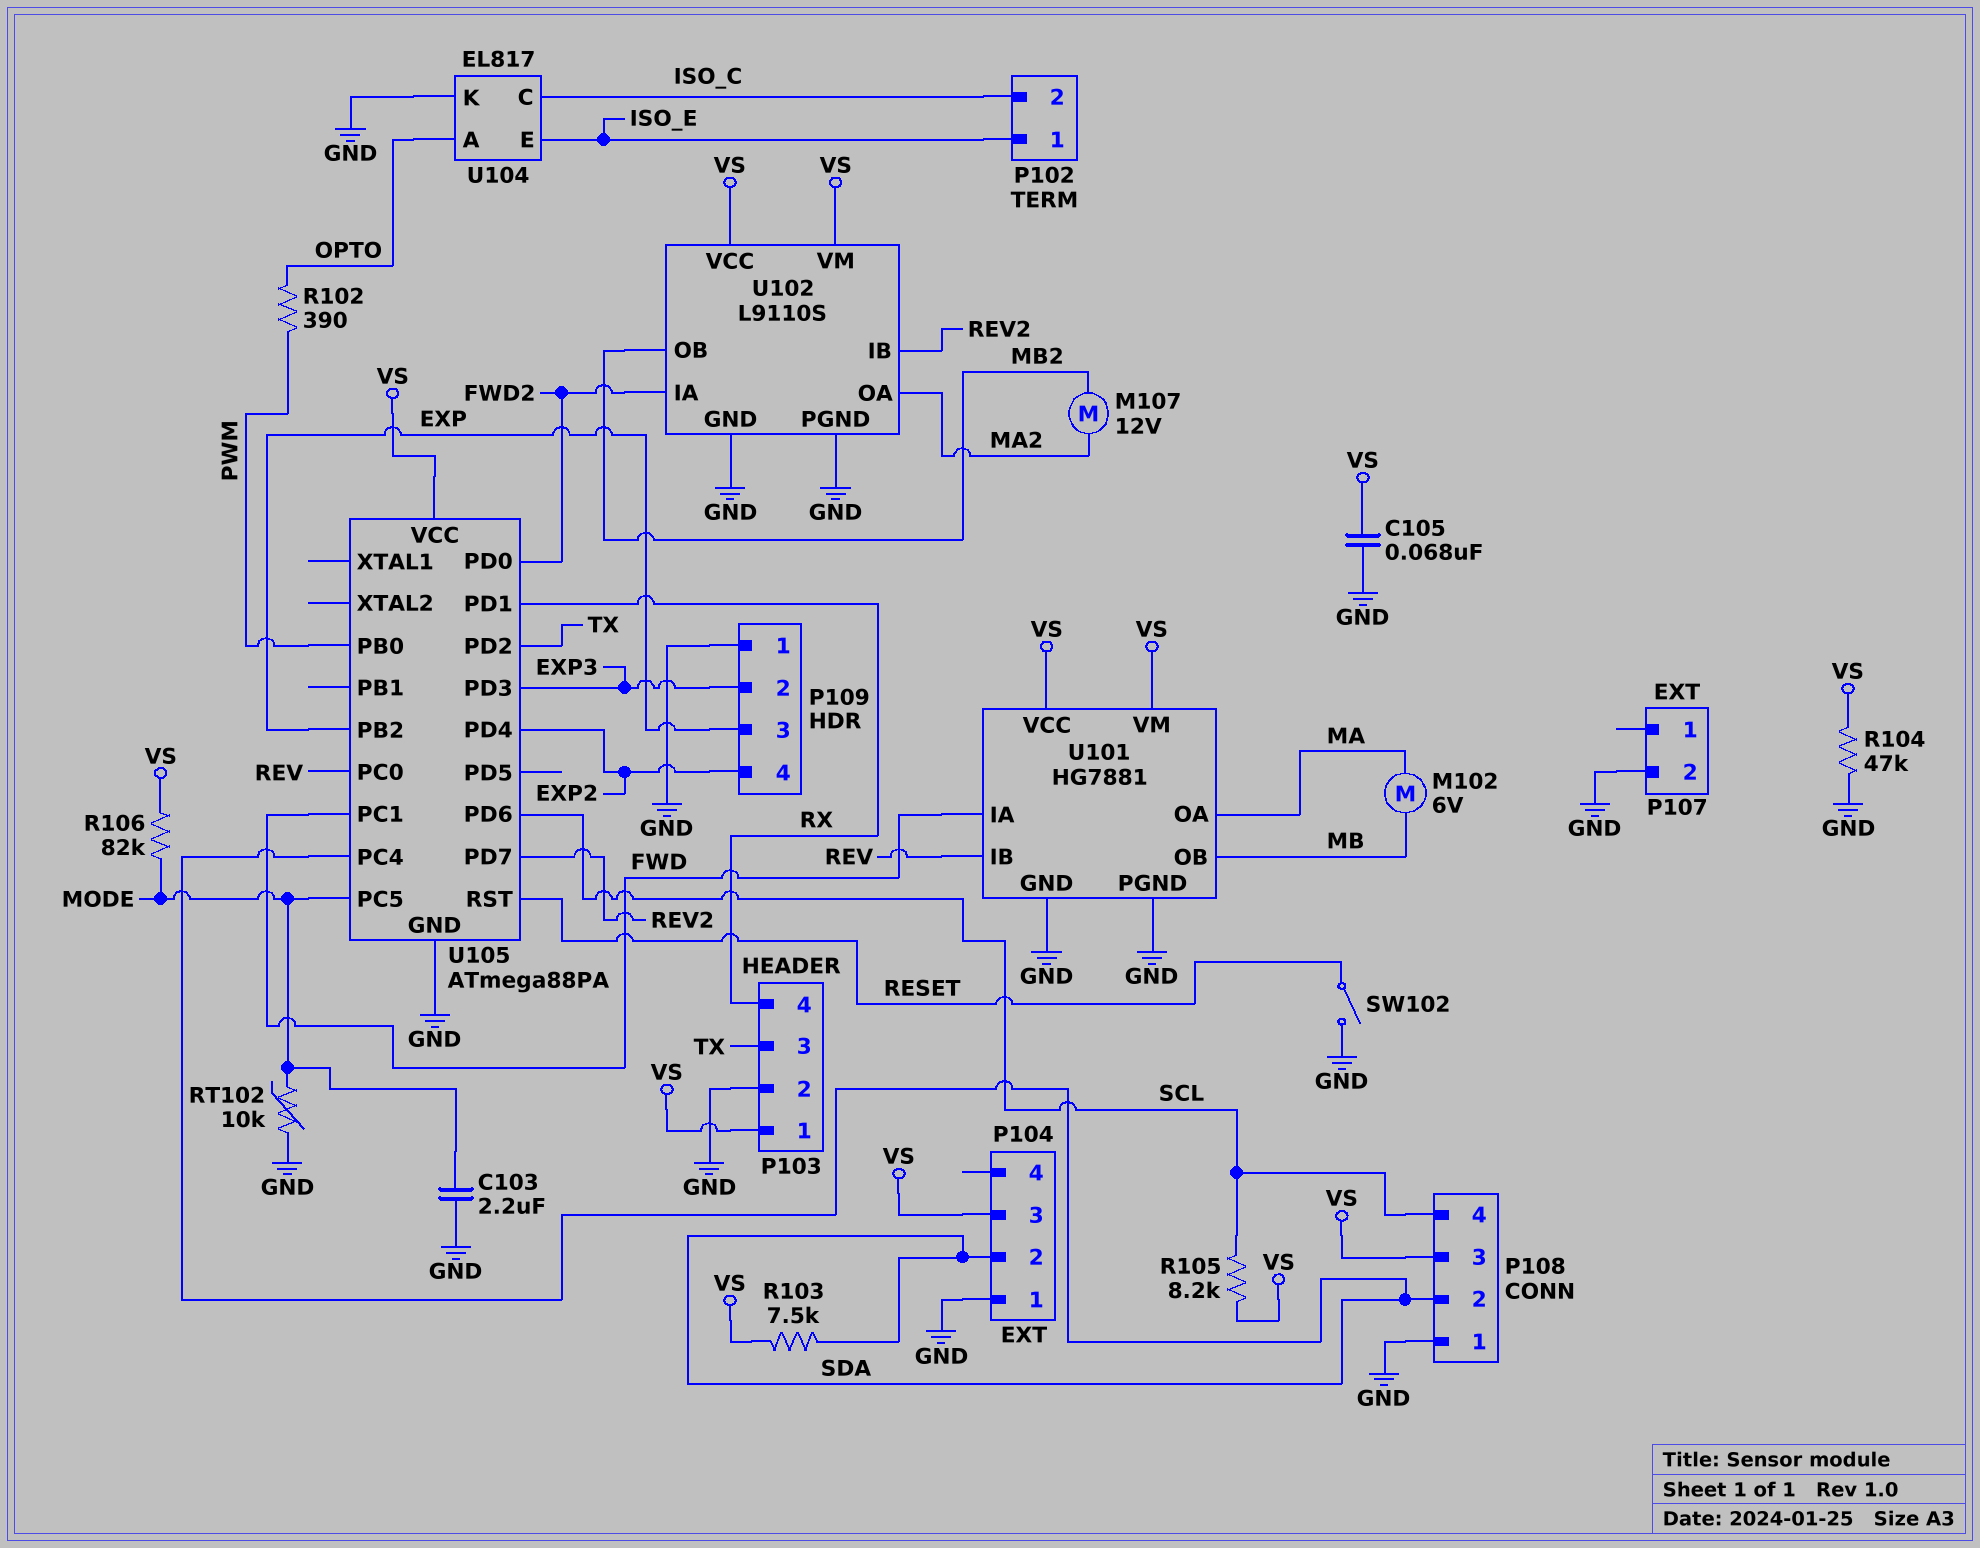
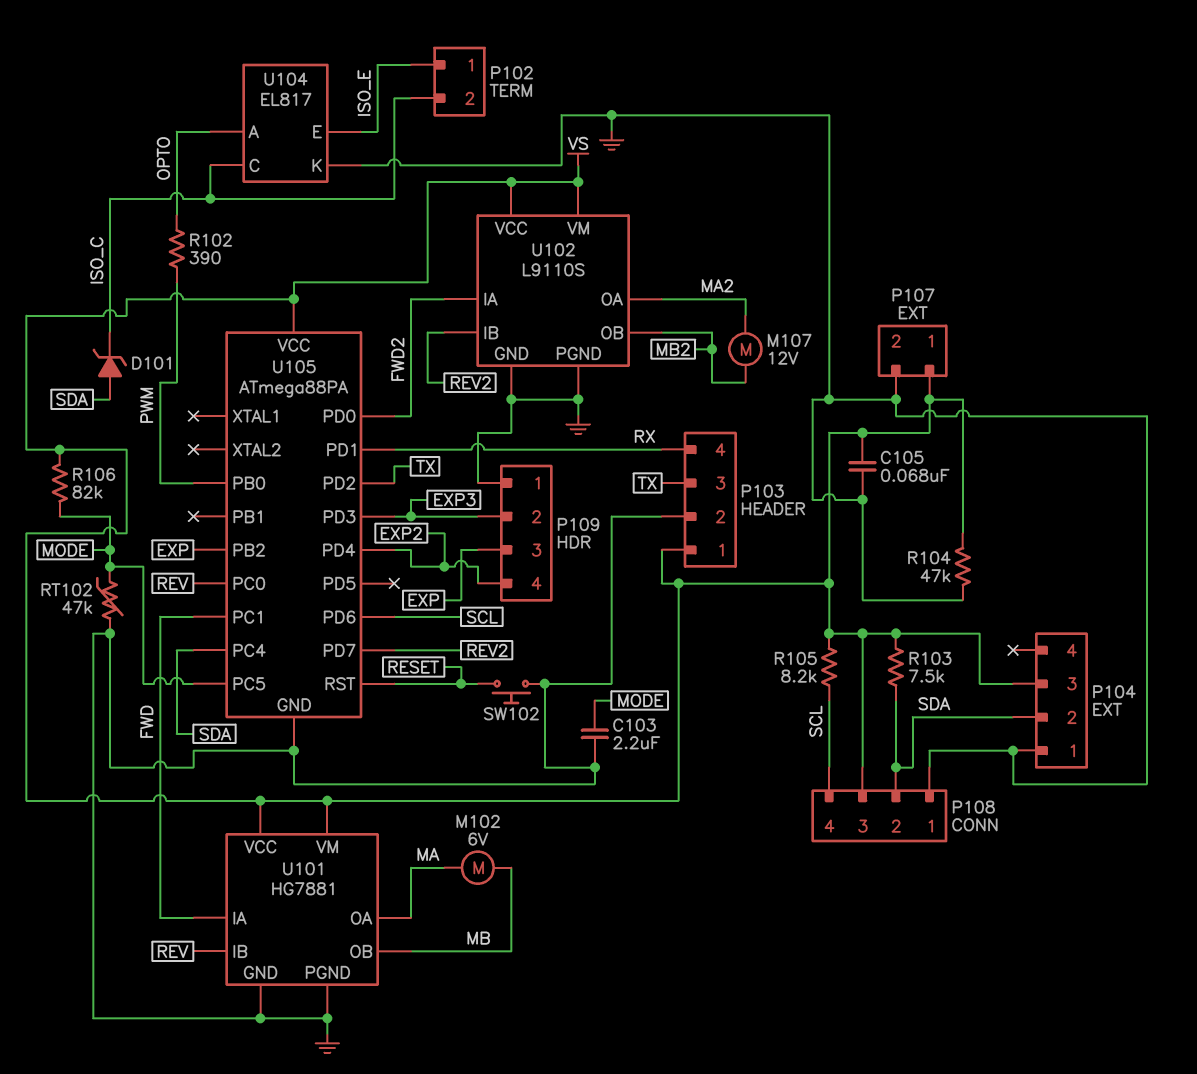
D101: none -> zener (A SDA, K ISO_C)
P107 pin 1: none -> VS
RT102: 10k (GND, MODE) -> 47k (GND, MODE)
SW102: switch (GND, RESET) -> button (GND, RESET)

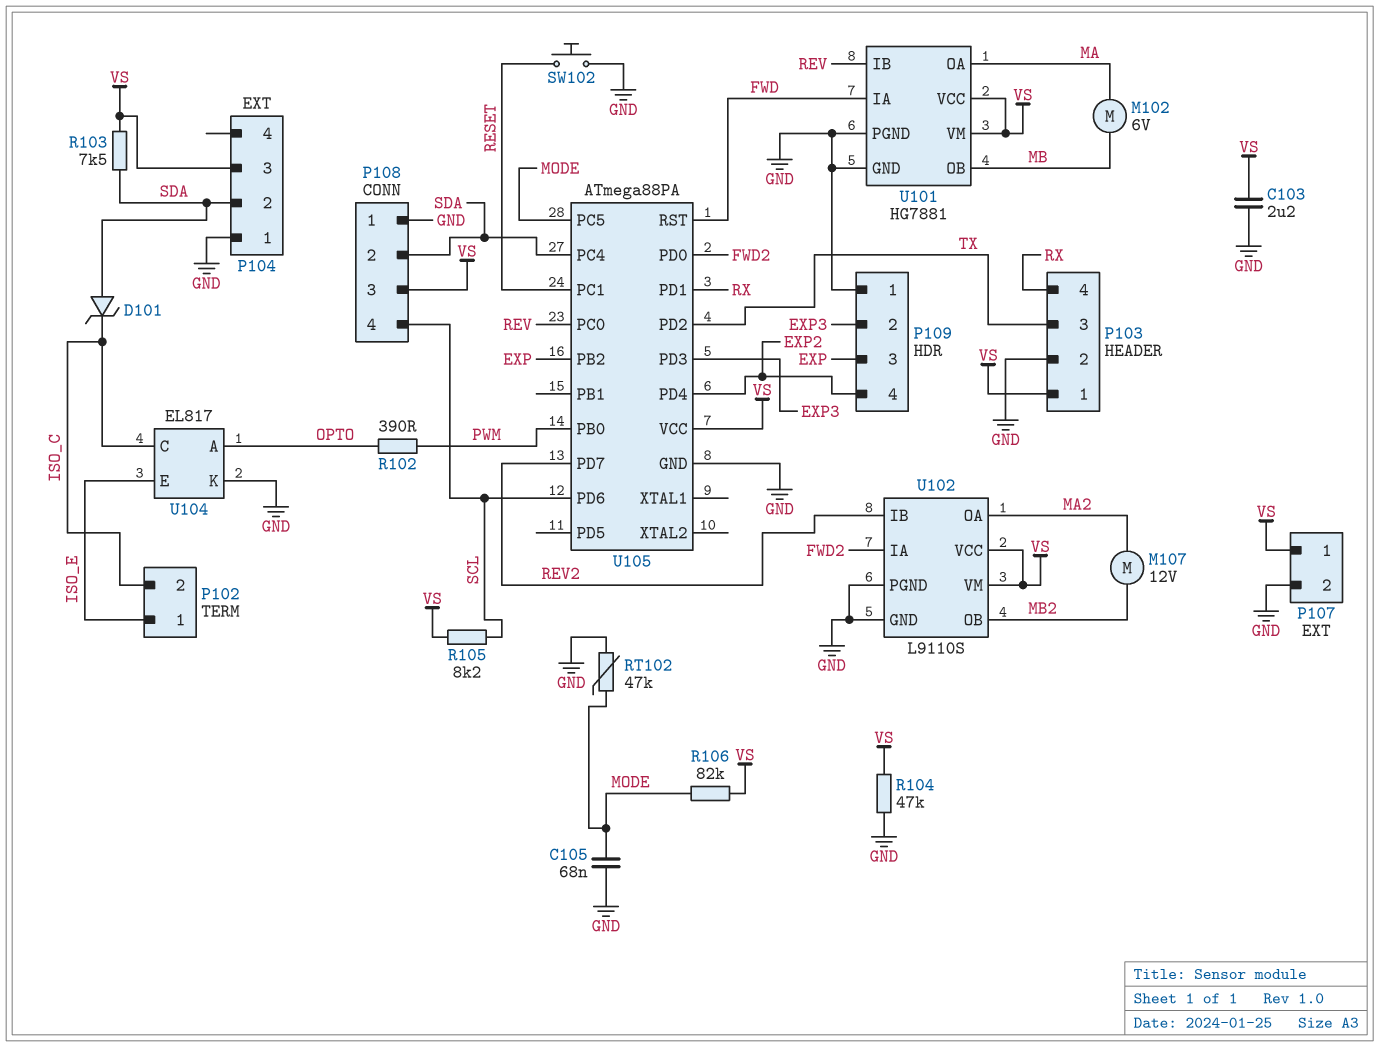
C103: 2.2uF (GND, MODE) -> 2.2uF (GND, VS)
C105: 68nF (GND, VS) -> 68nF (GND, MODE)
U105 pin PC1: FWD -> RESET
U105 pin RST: RESET -> FWD

